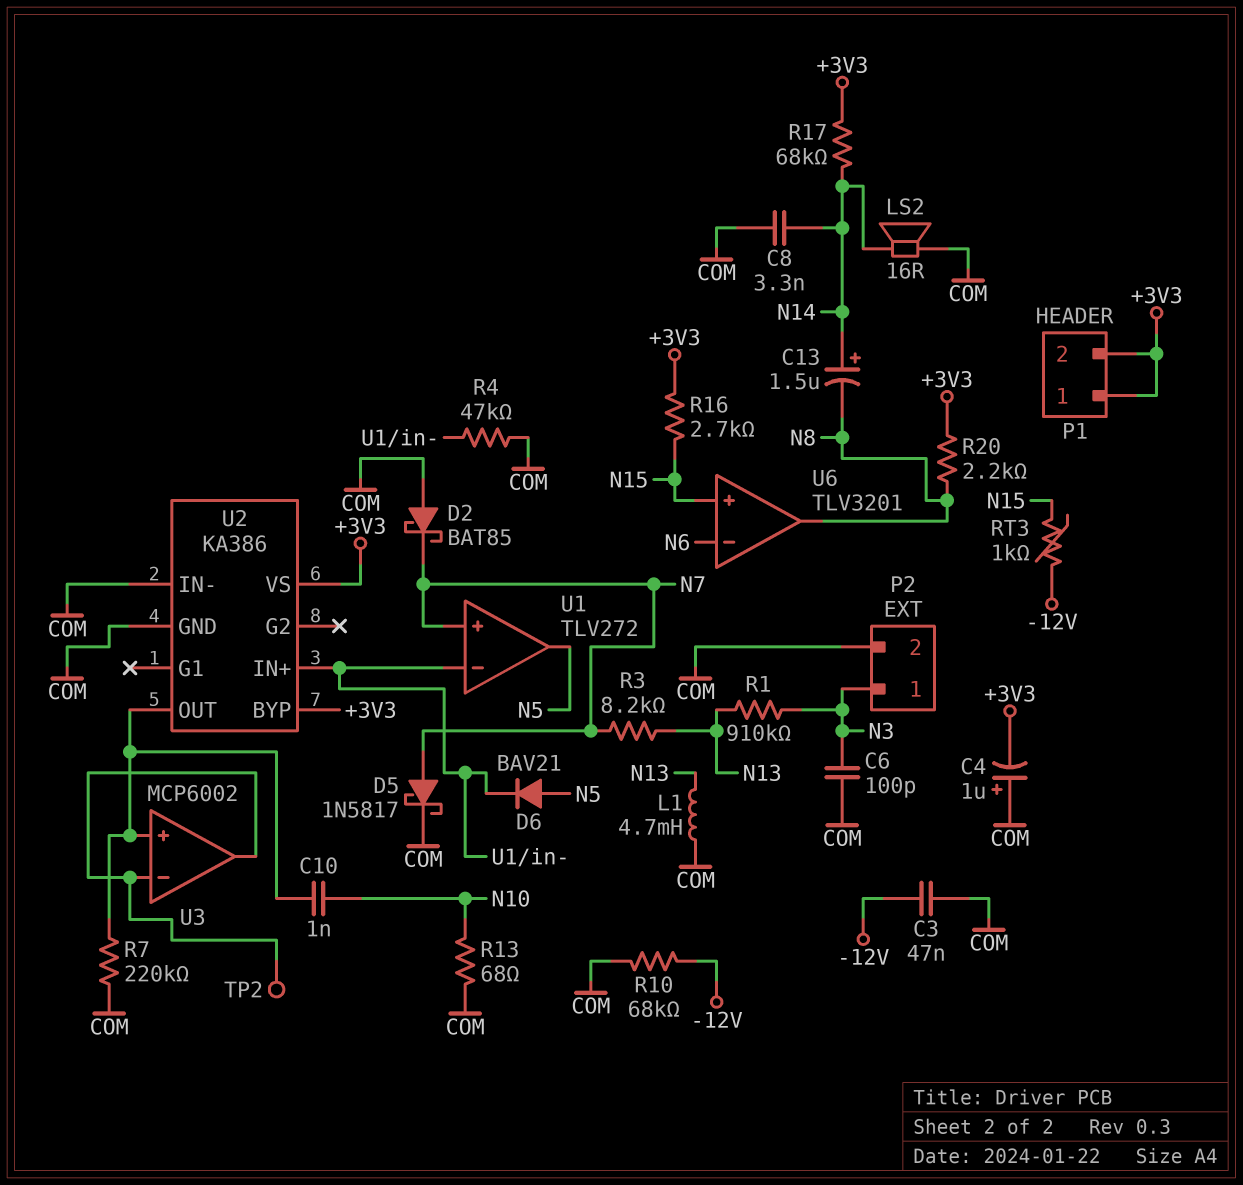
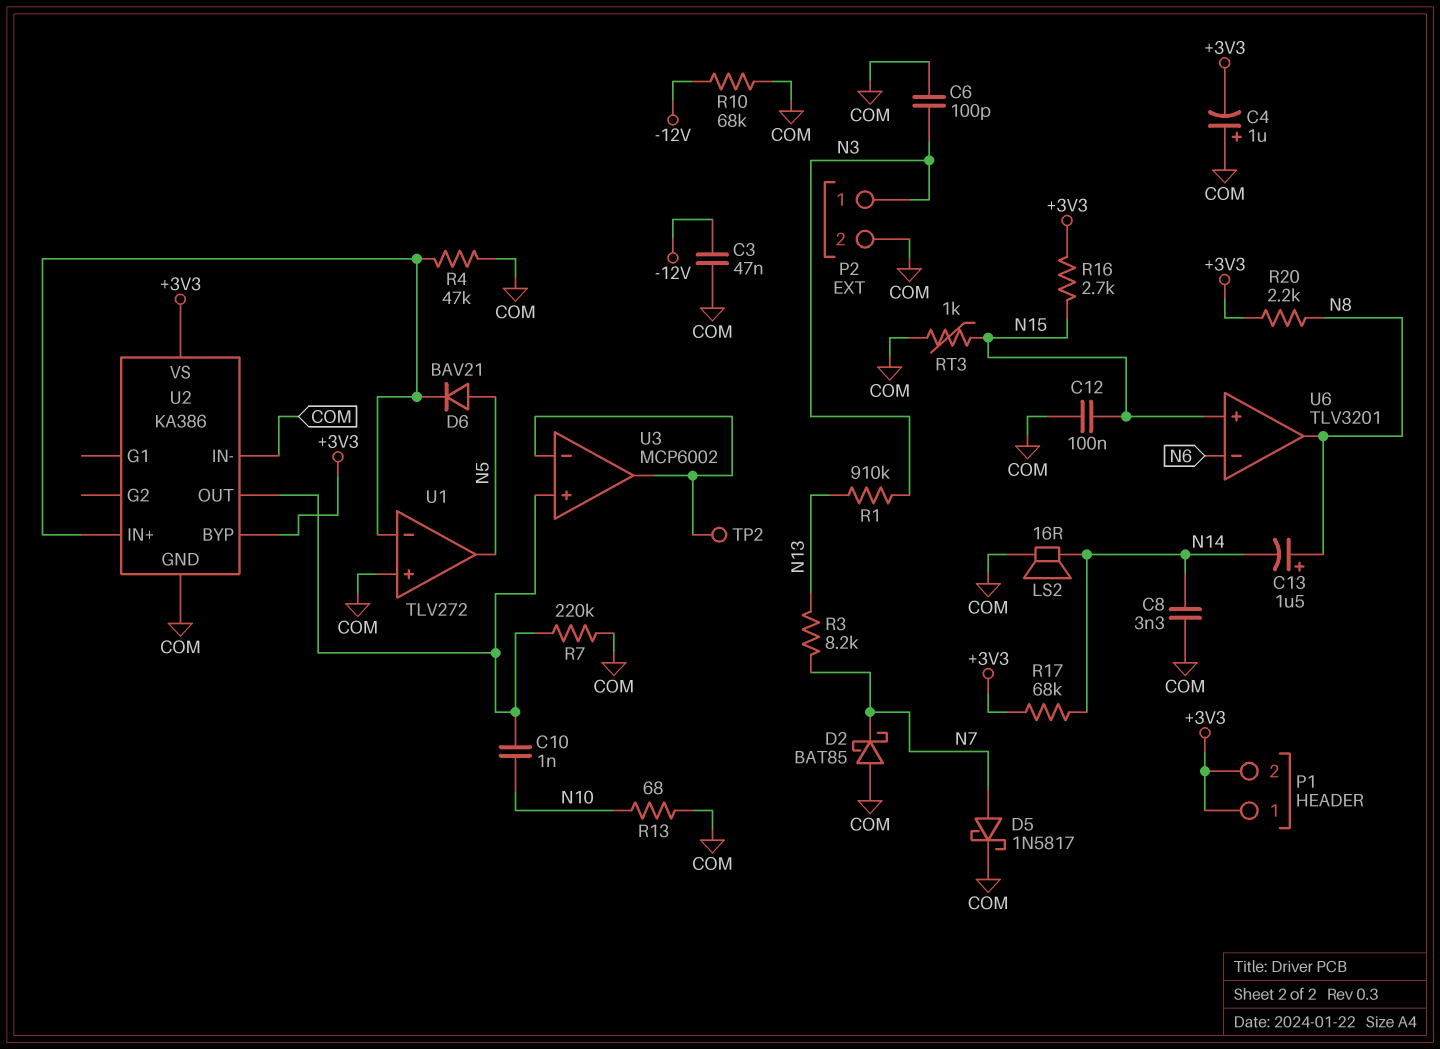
C12: none -> 100nF (COM, N15)
C13: 1.5uF (plus N14, minus N8) -> 1.5uF (plus N8, minus N14)
L1: 4.7mH (COM, N13) -> none
RT3: 1k (-12V, N15) -> 1k (COM, N15)
U1 pin in+: N7 -> COM

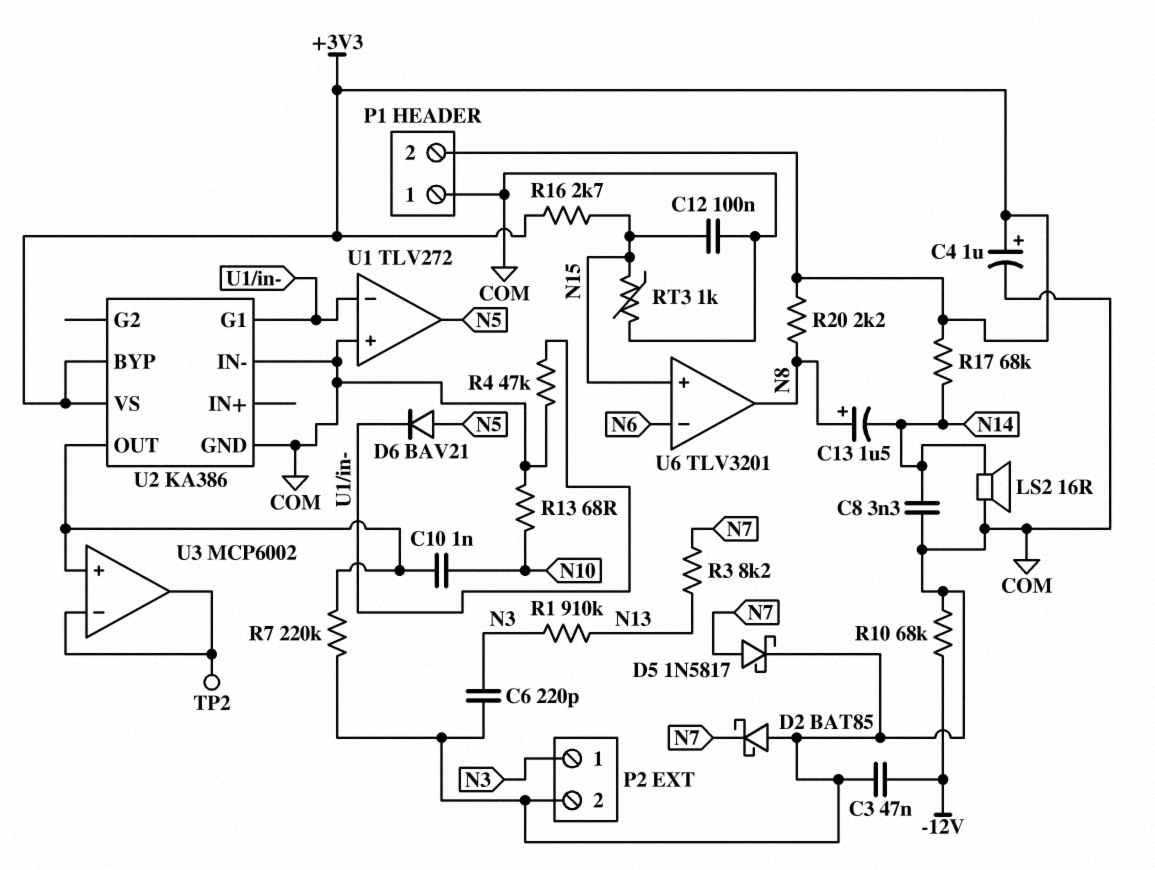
C4: 1uF (plus COM, minus +3V3) -> 1uF (plus +3V3, minus COM)
C6: 100pF (COM, N3) -> 220pF (COM, N3)
P1 pin 1: +3V3 -> COM
U2 pin G1: none -> U1/in-
U2 pin IN+: U1/in- -> none

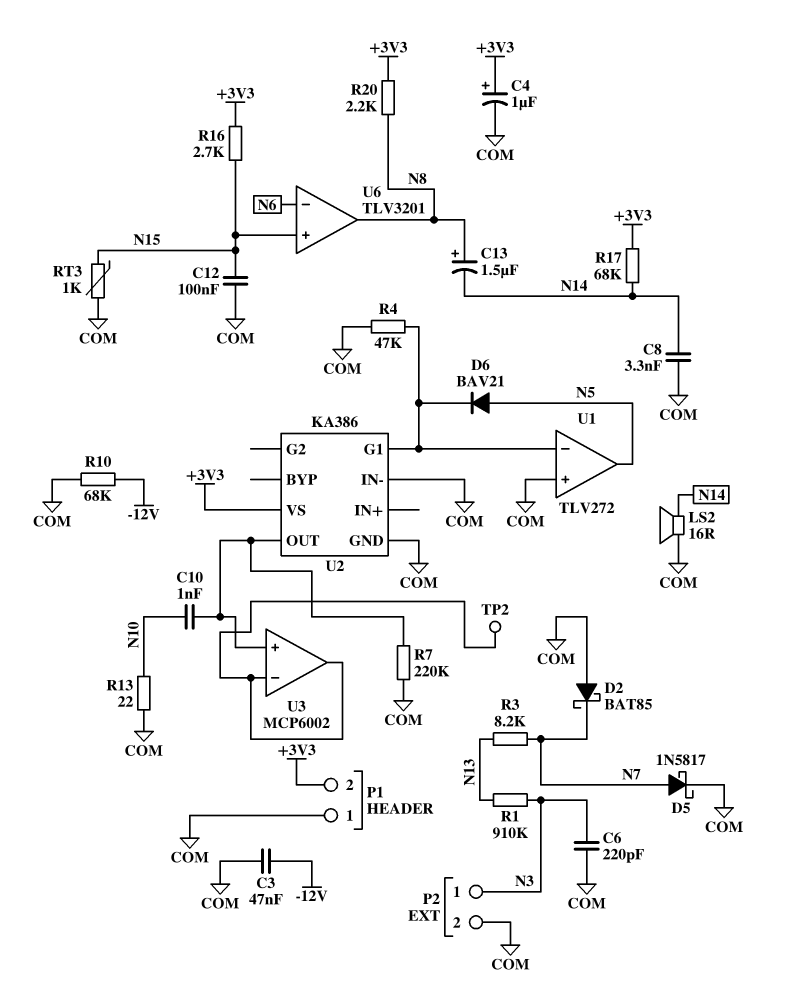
R13: 68 (COM, N10) -> 22 (COM, N10)
U2 pin BYP: +3V3 -> none

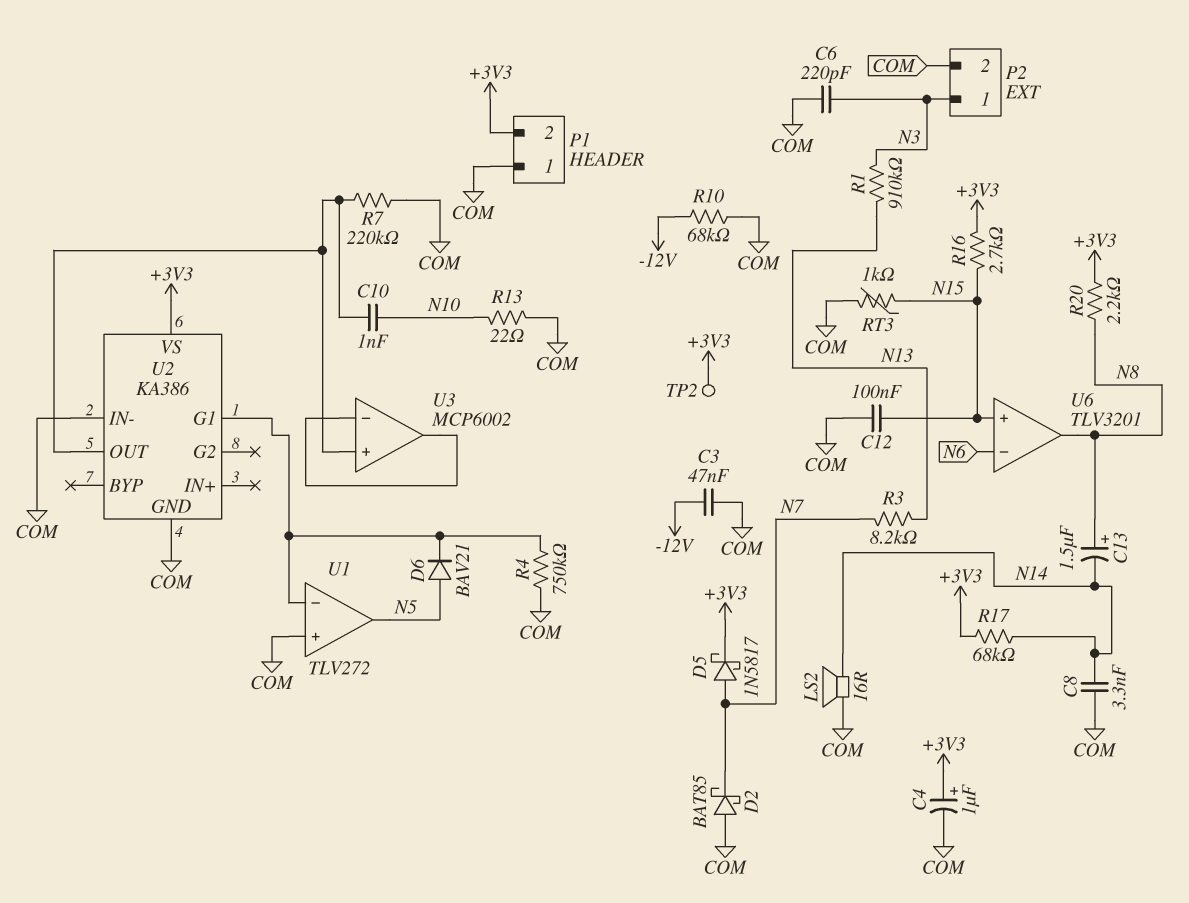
D5: schottky 1N5817 (A N7, K COM) -> schottky 1N5817 (A N7, K +3V3)
R4: 47k (COM, U1/in-) -> 750k (COM, U1/in-)
TP2: test point (U3/in-) -> test point (+3V3)

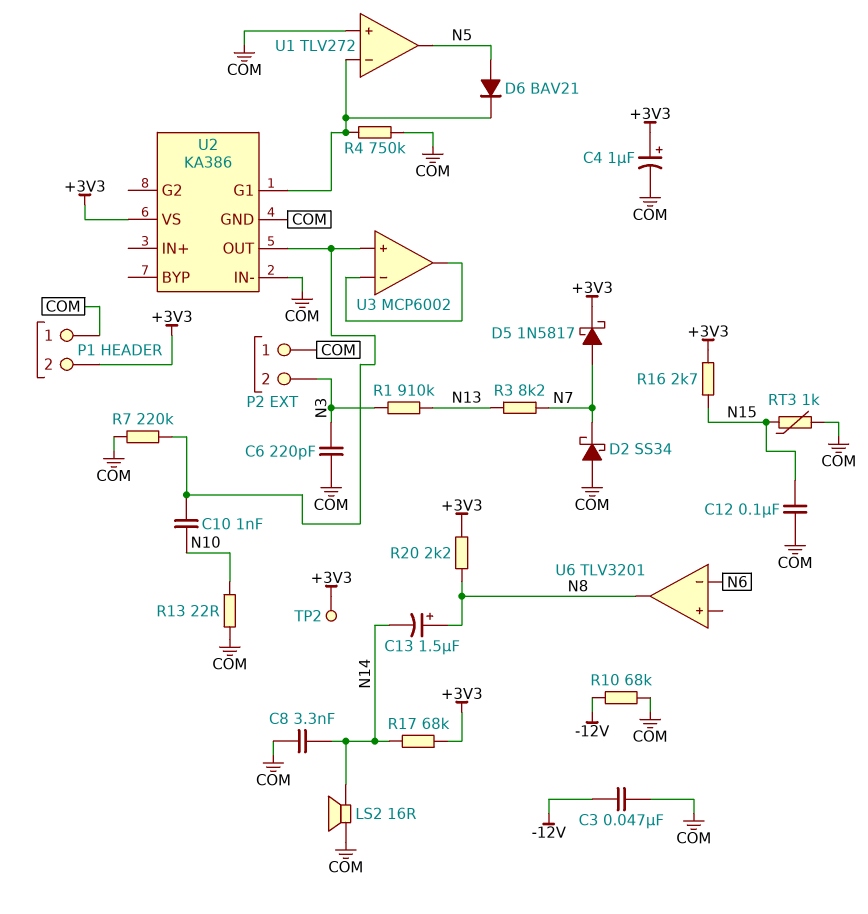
D2: schottky BAT85 (A COM, K N7) -> schottky SS34 (A COM, K N7)
P2 pin 1: N3 -> COM
P2 pin 2: COM -> N3
U6 pin in+: N15 -> none

